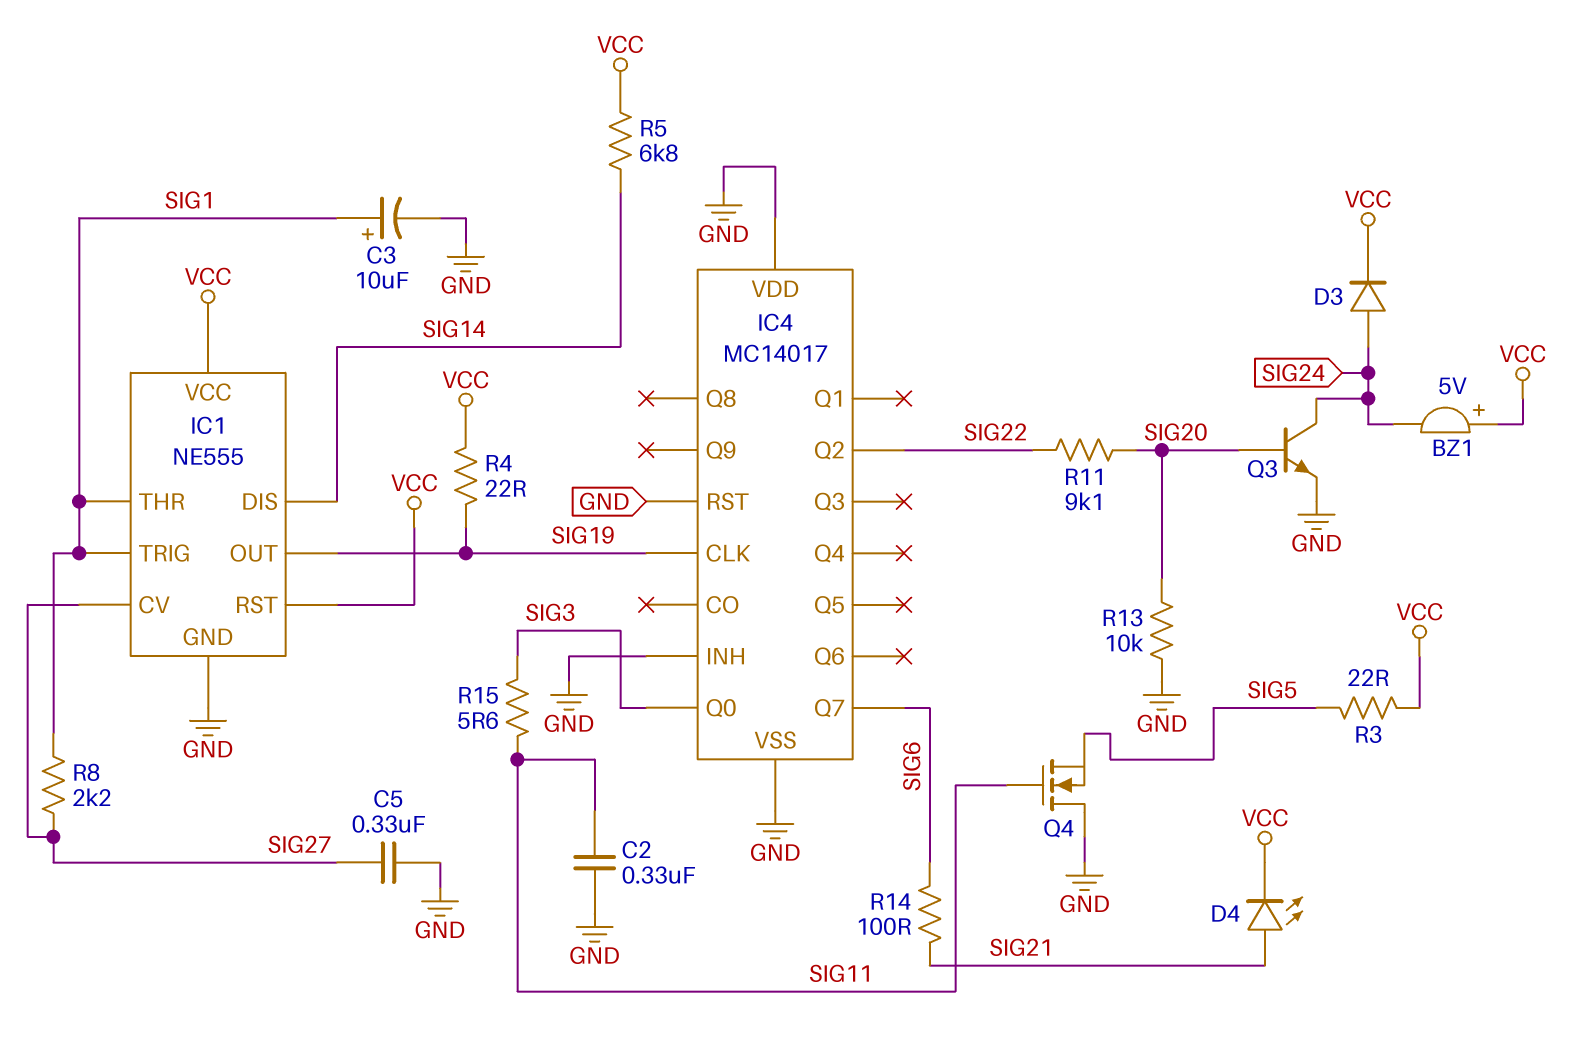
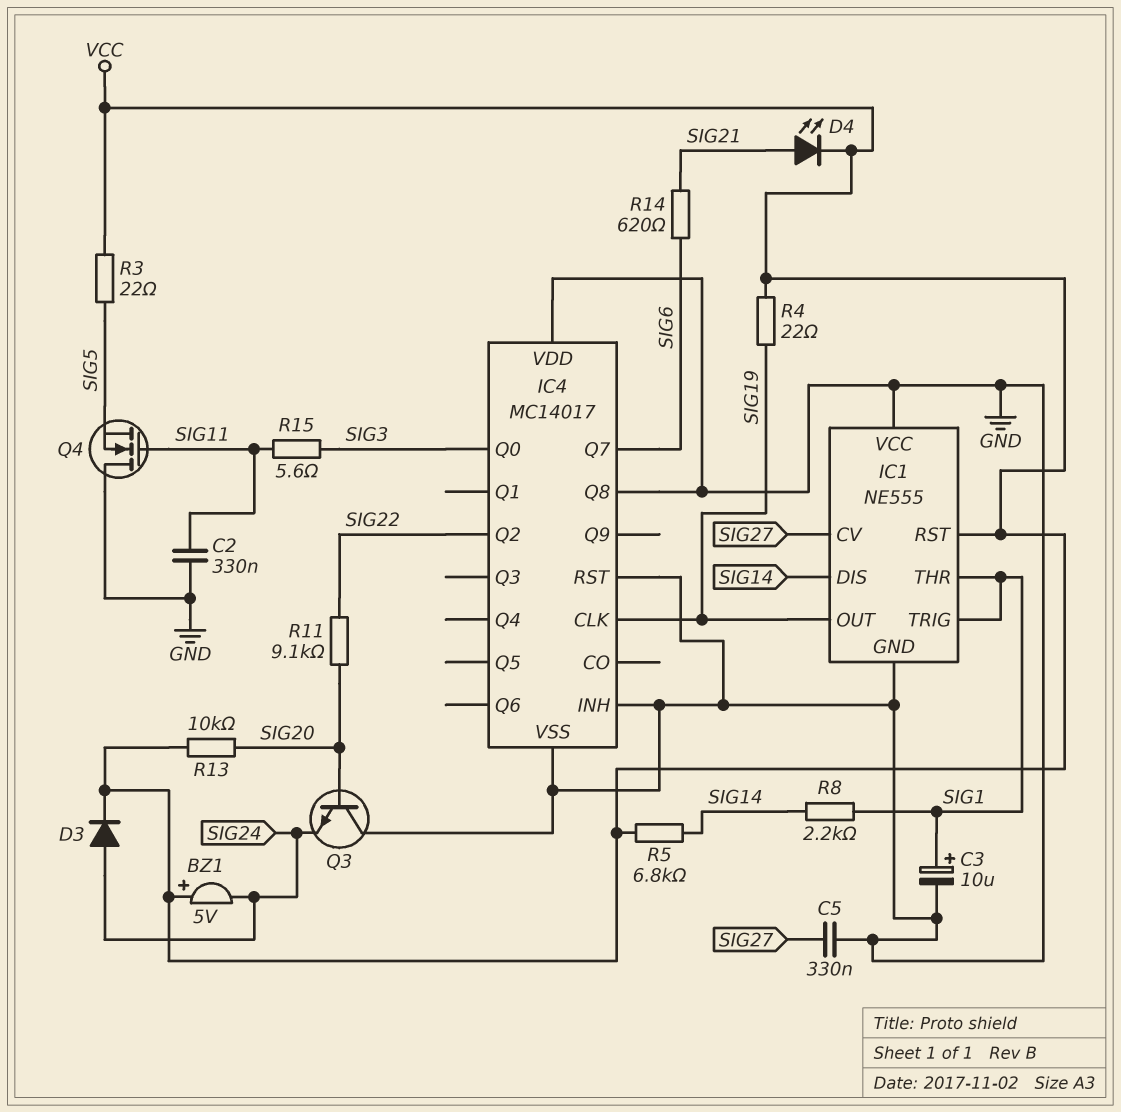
IC1 pin VCC: VCC -> GND
IC4 pin Q8: none -> GND
Q3: NPN (B SIG20, C SIG24, E GND) -> NPN (B SIG20, C GND, E SIG24)
R8: 2.2k (SIG1, SIG27) -> 2.2k (SIG1, SIG14)
R13: 10k (GND, SIG20) -> 10k (SIG20, VCC)
R14: 100 (SIG6, SIG21) -> 620 (SIG6, SIG21)

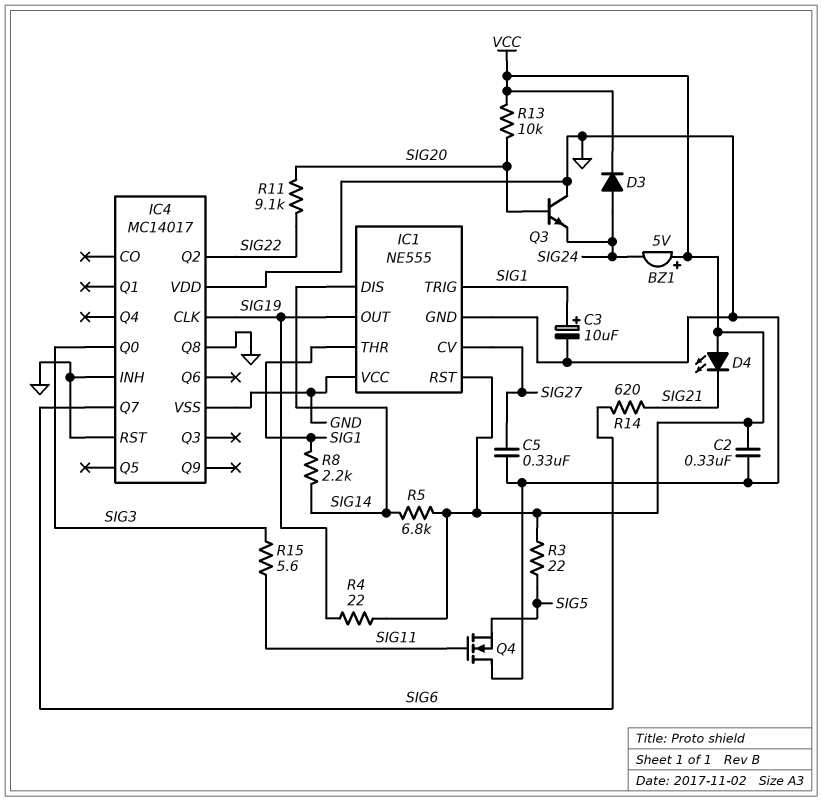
C2: 330nF (GND, SIG11) -> 330nF (GND, VCC)
D4: LED (A SIG21, K VCC) -> LED (A VCC, K SIG21)

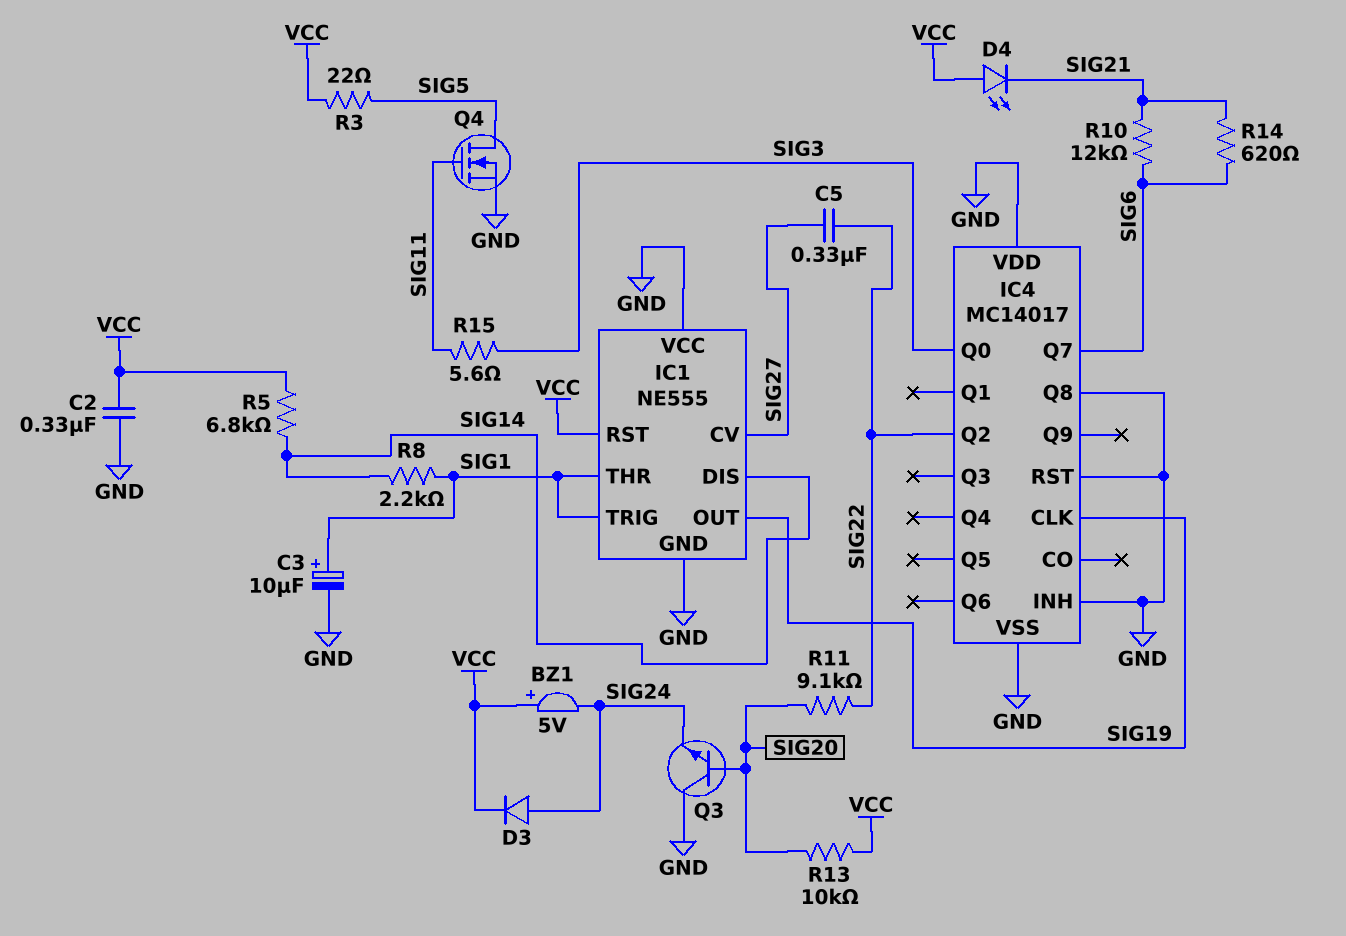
C5: 330nF (GND, SIG27) -> 330nF (SIG22, SIG27)
Q4: NMOS (G SIG11, D GND, S SIG5) -> NMOS (G SIG11, D SIG5, S GND)
R4: 22 (SIG19, VCC) -> none
R10: none -> 12k (SIG6, SIG21)

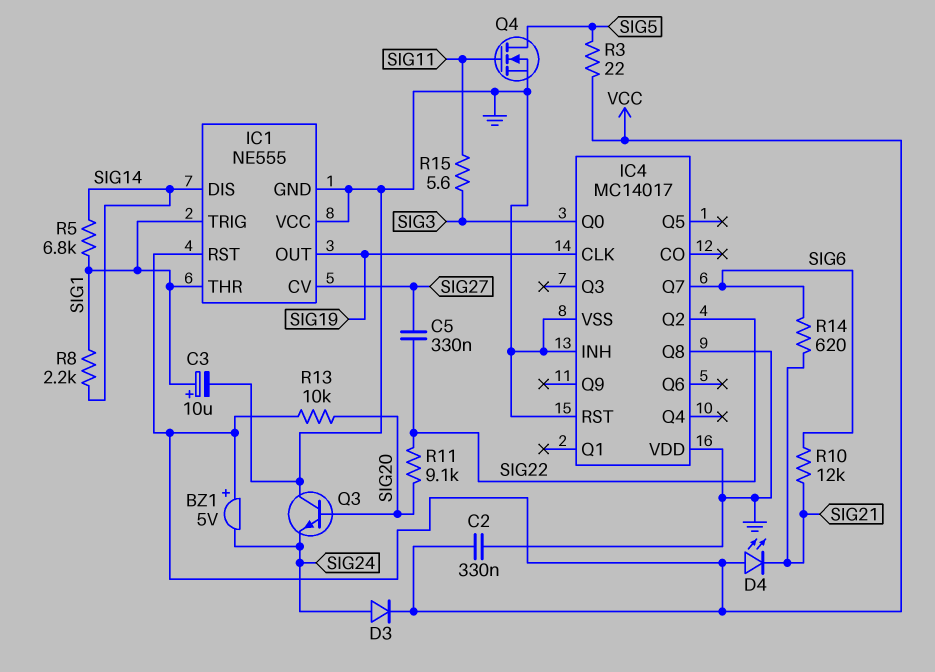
R5: 6.8k (SIG14, VCC) -> 6.8k (SIG1, SIG14)

